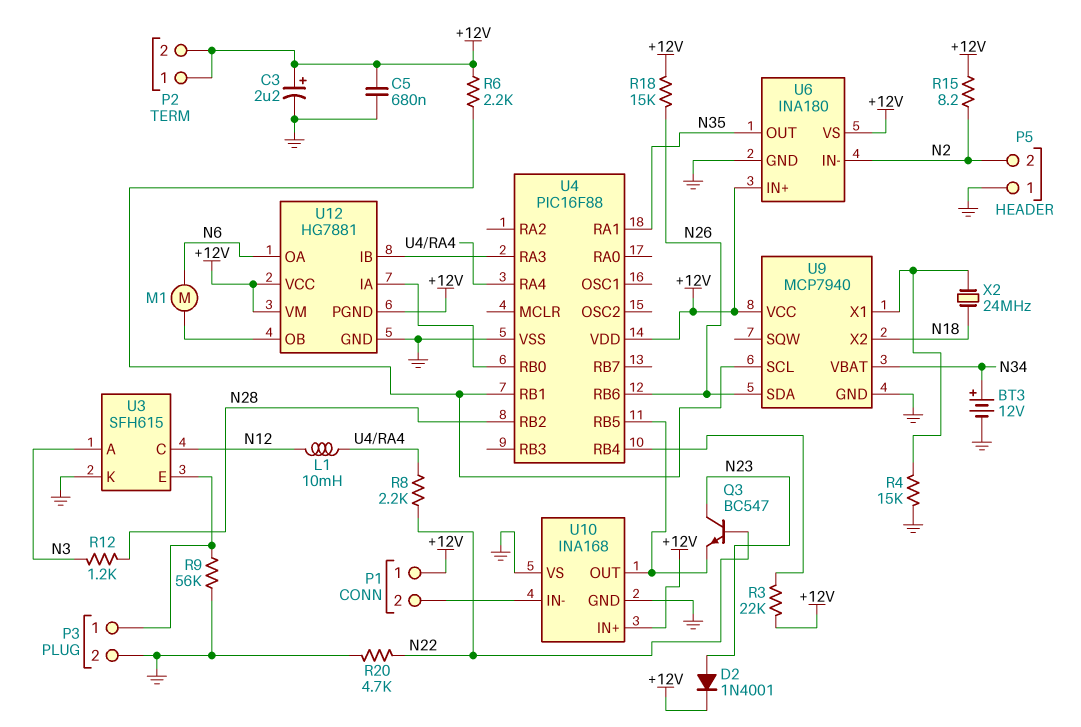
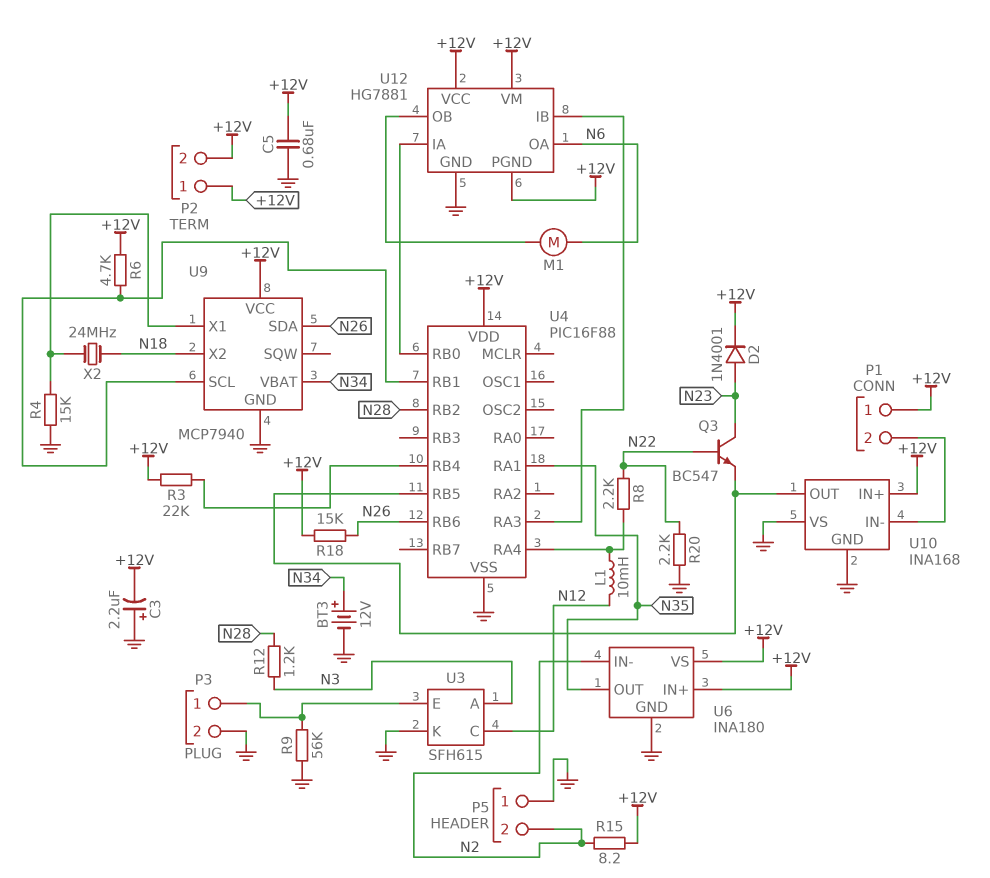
C3: 2.2uF (plus +12V, minus GND) -> 2.2uF (plus GND, minus +12V)
R6: 2.2k (+12V, U4/RB1) -> 4.7k (+12V, U4/RB1)
R20: 4.7k (GND, N22) -> 2.2k (GND, N22)

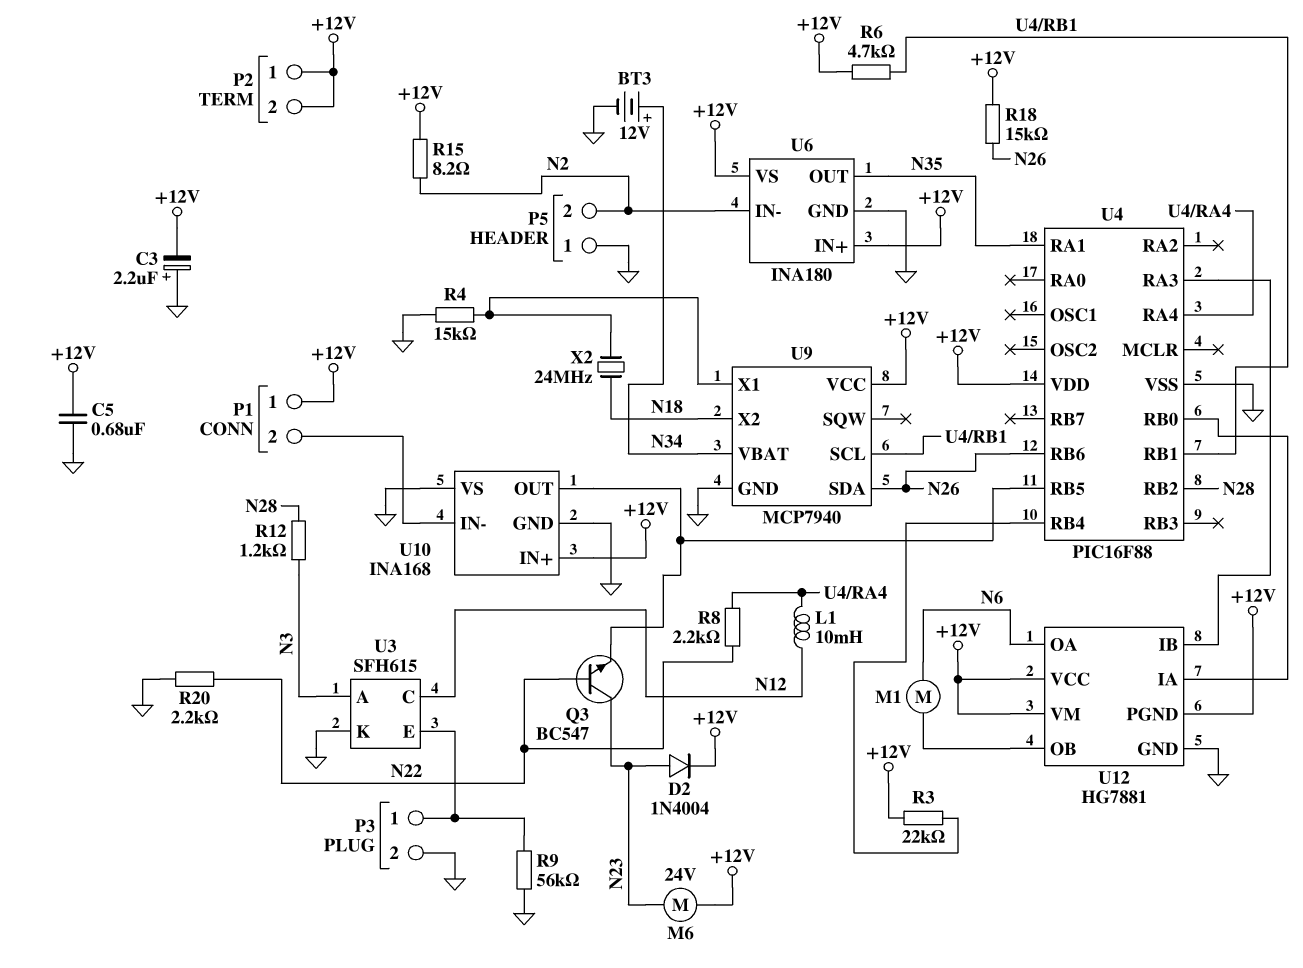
D2: diode 1N4001 (A N23, K +12V) -> diode 1N4004 (A N23, K +12V)
M6: none -> motor 24V (+12V, N23)

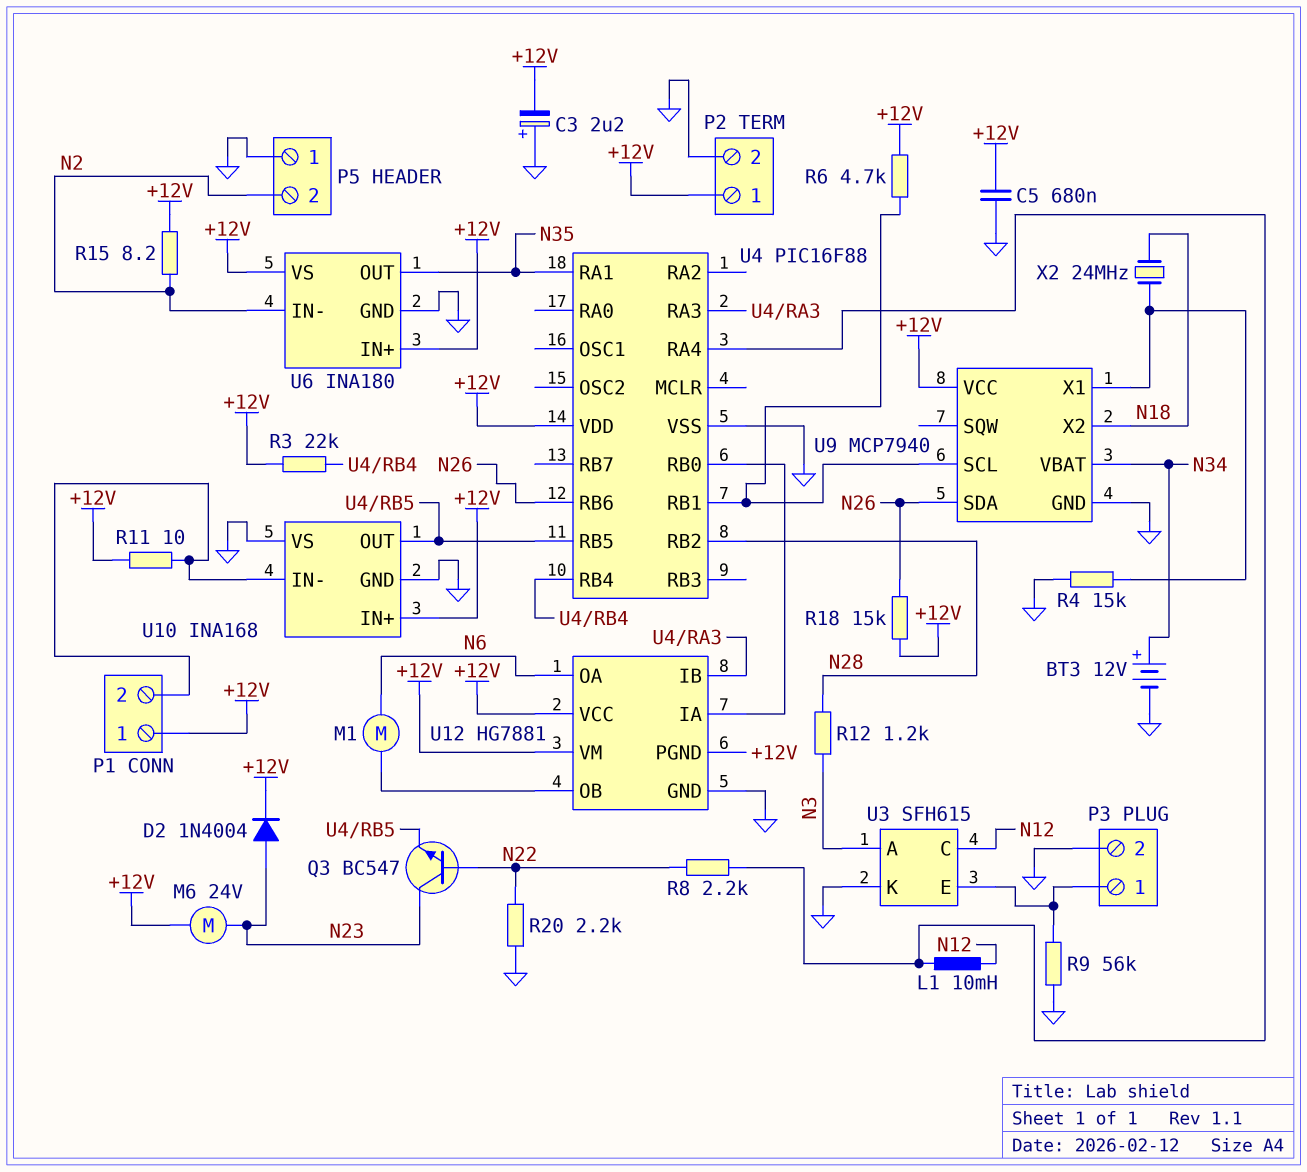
P2 pin 2: +12V -> GND
R11: none -> 10 (+12V, P1/2)

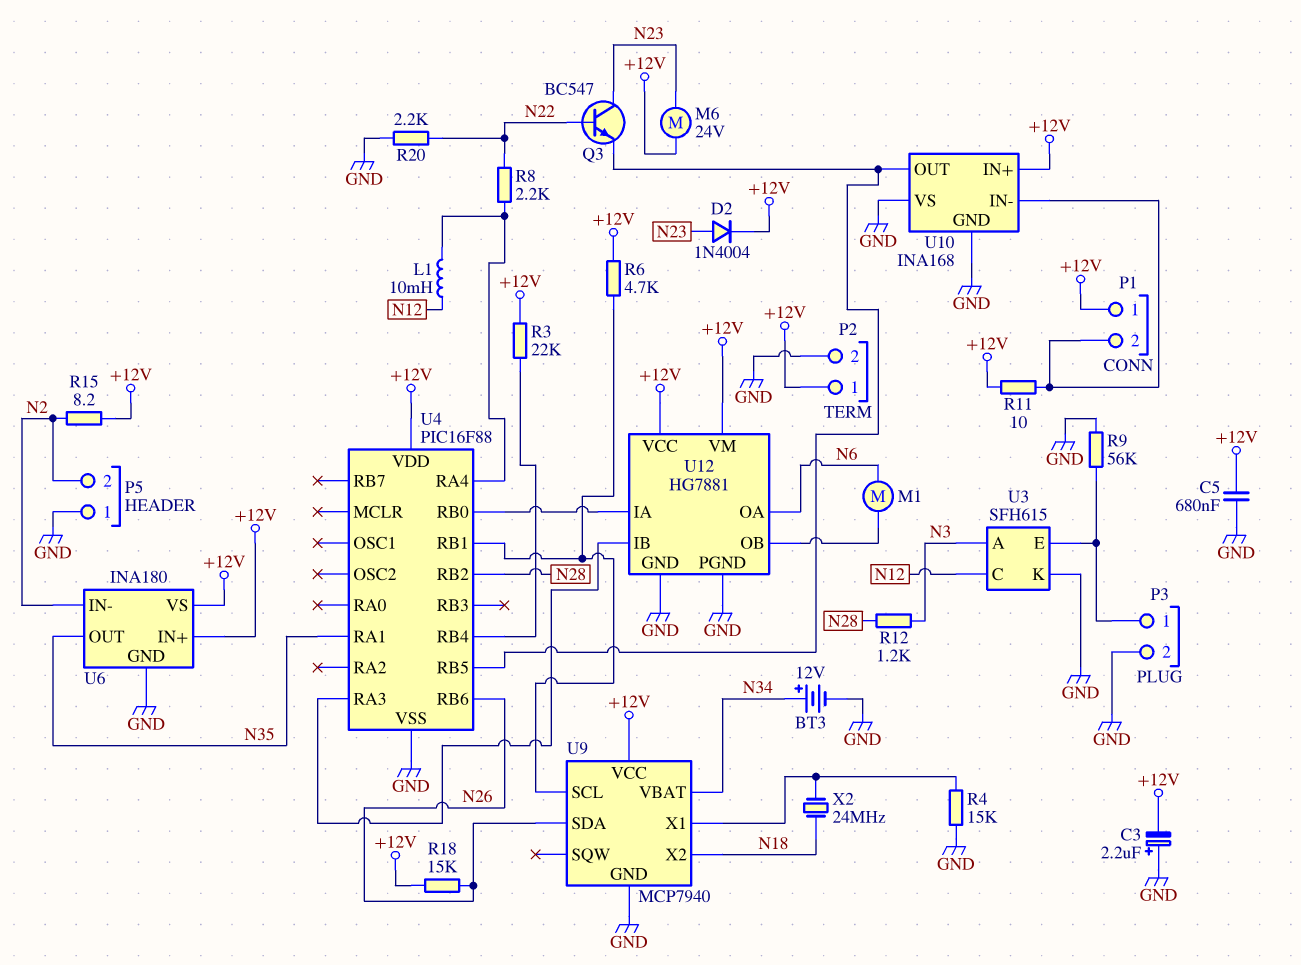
U12 pin PGND: +12V -> GND

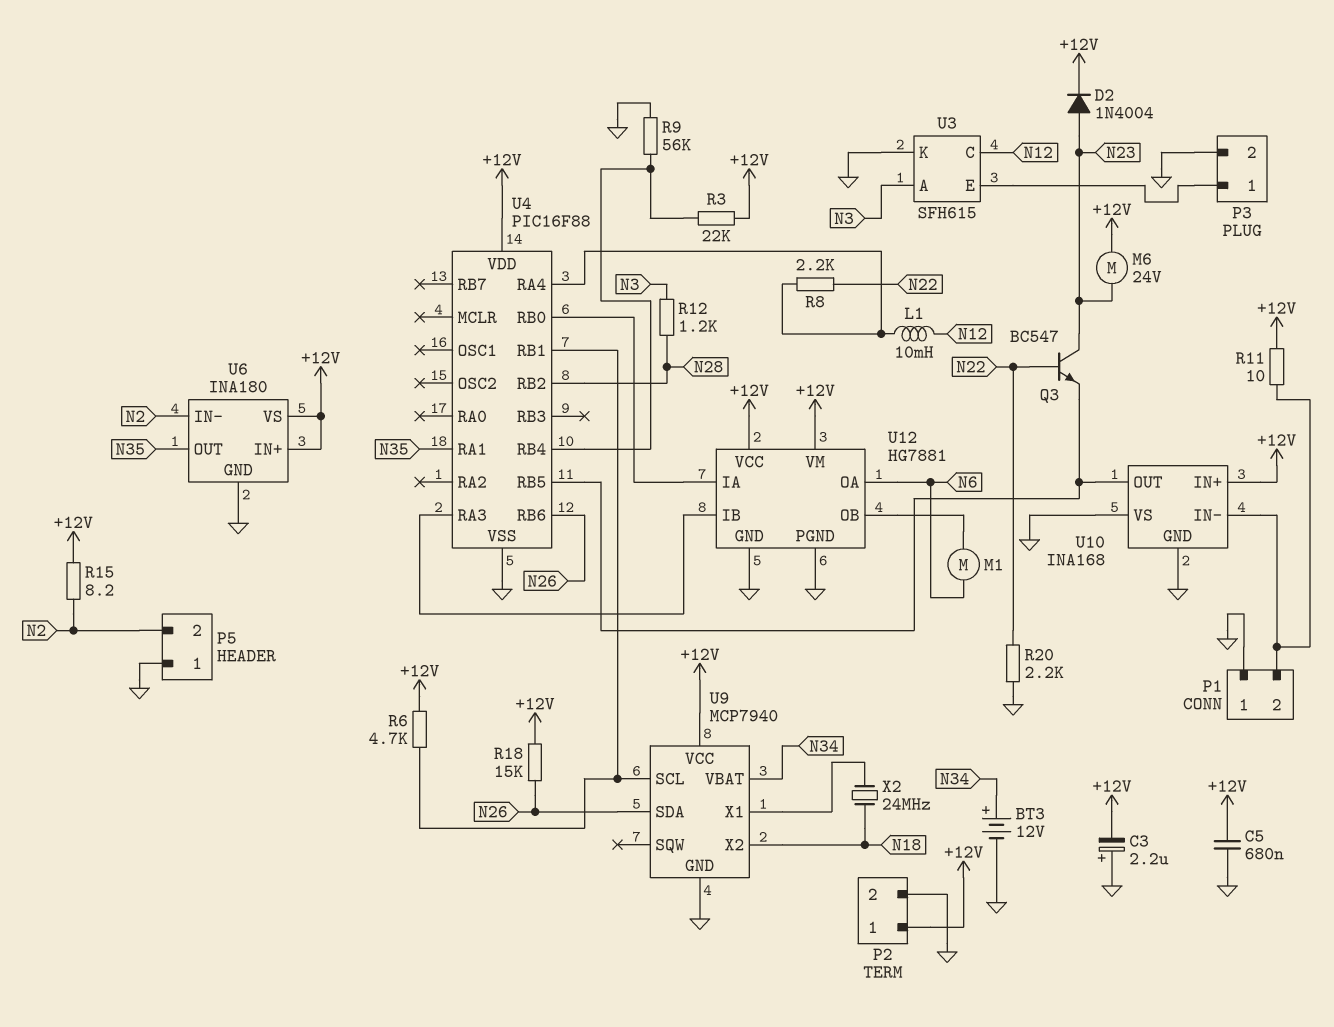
P1 pin 1: +12V -> GND
R4: 15k (GND, U9/X1) -> none
R9: 56k (GND, P3/1) -> 56k (GND, U4/RB4)

